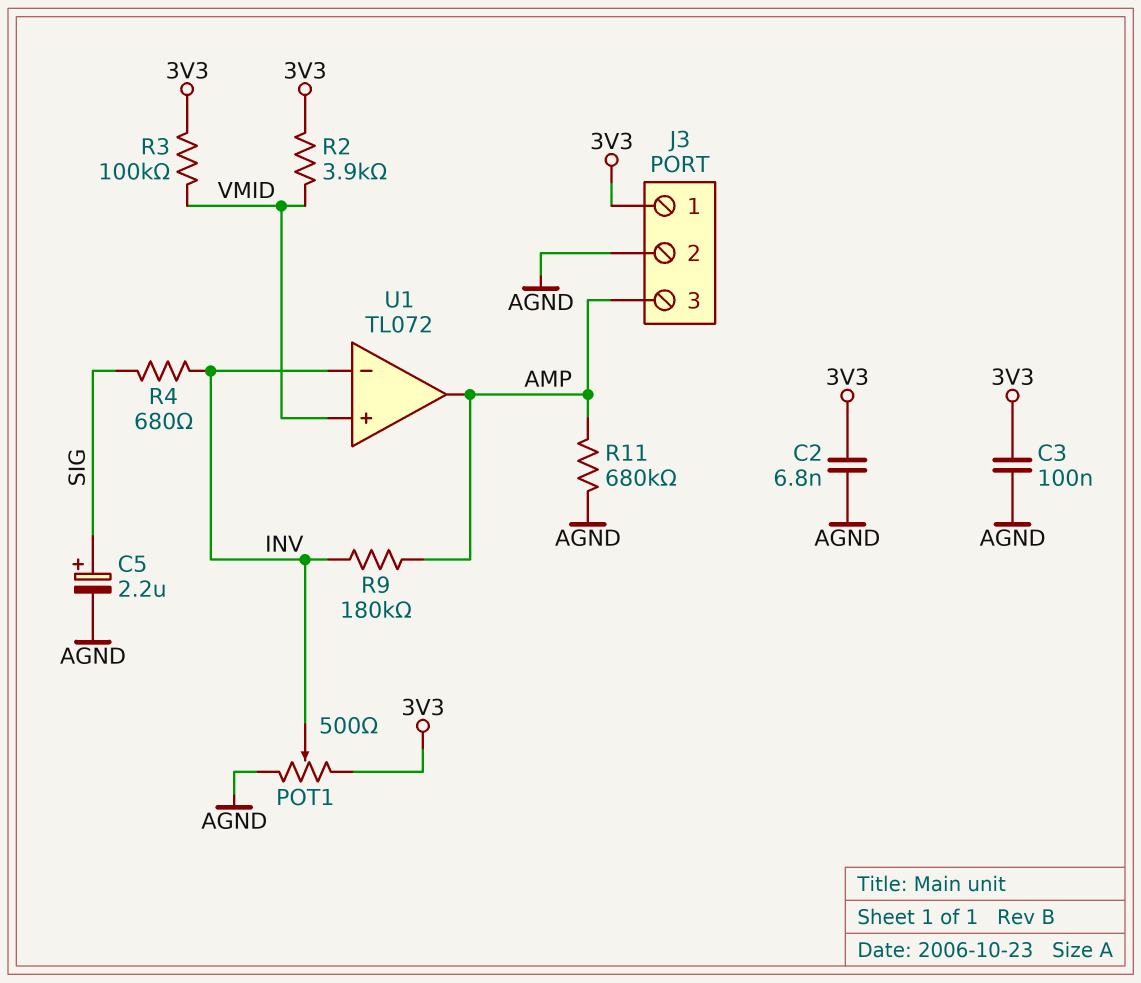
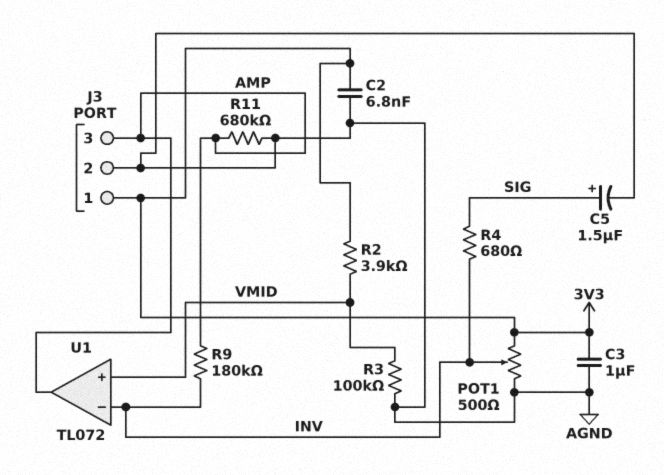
C3: 100nF (3V3, AGND) -> 1uF (3V3, AGND)
C5: 2.2uF (plus SIG, minus AGND) -> 1.5uF (plus SIG, minus AGND)
R3: 100k (3V3, VMID) -> 100k (AGND, VMID)

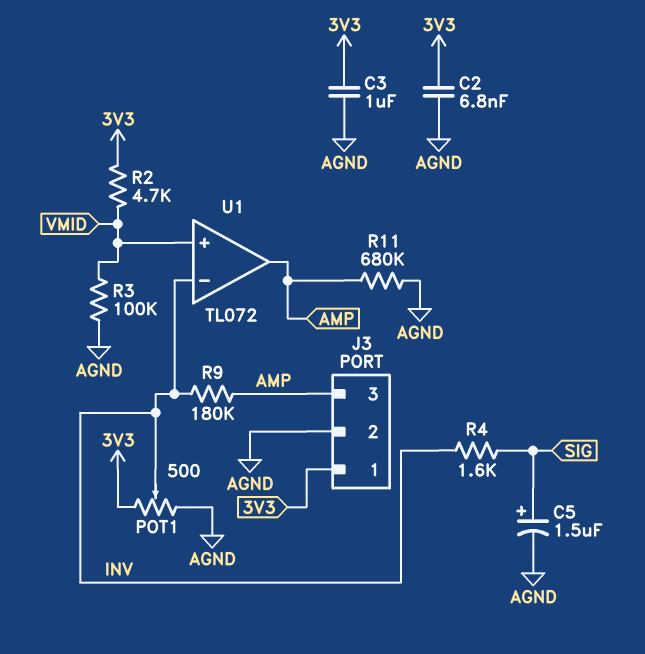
R2: 3.9k (3V3, VMID) -> 4.7k (3V3, VMID)
R4: 680 (INV, SIG) -> 1.6k (INV, SIG)

